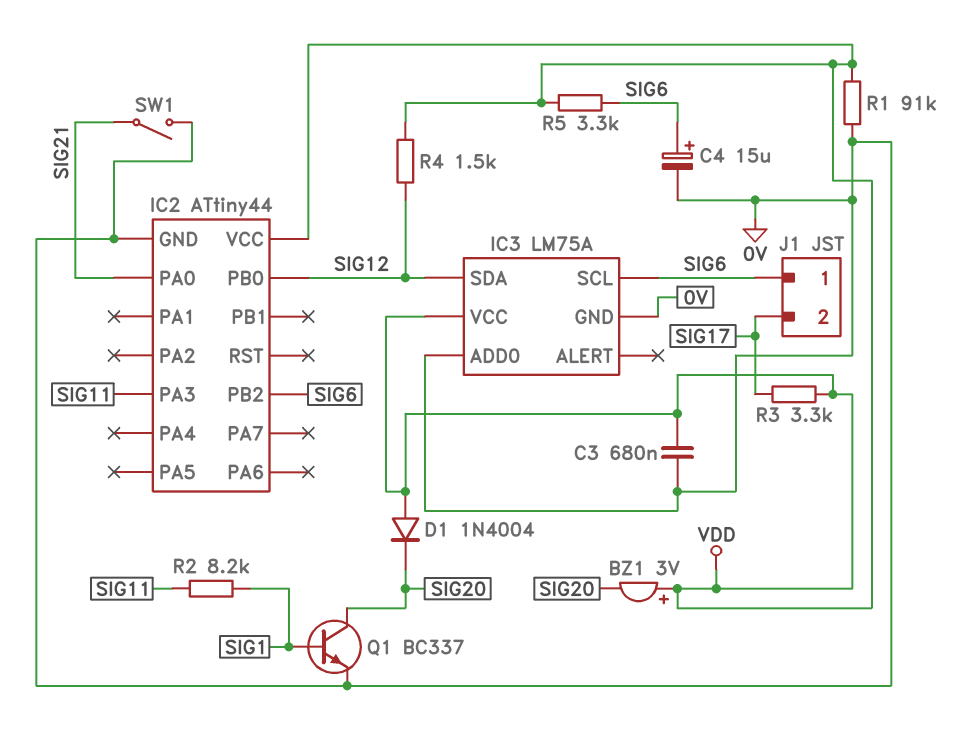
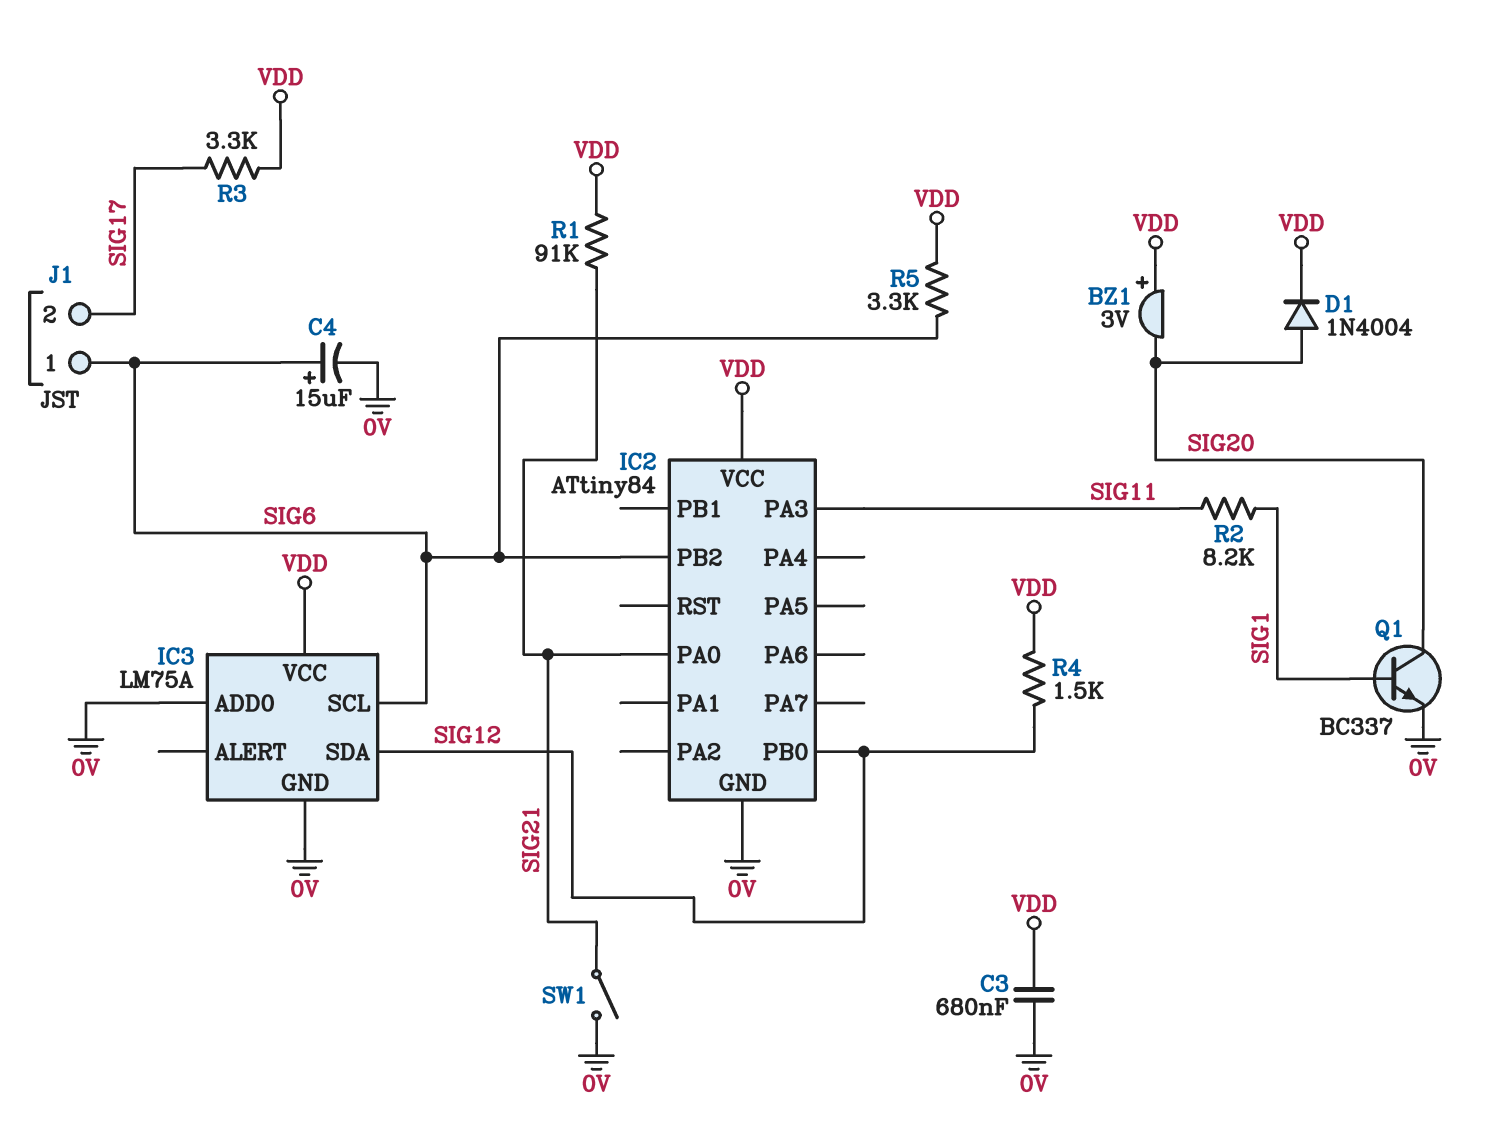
D1: diode 1N4004 (A VDD, K SIG20) -> diode 1N4004 (A SIG20, K VDD)
IC2: ATtiny44 -> ATtiny84
R1: 91k (0V, VDD) -> 91k (SIG21, VDD)

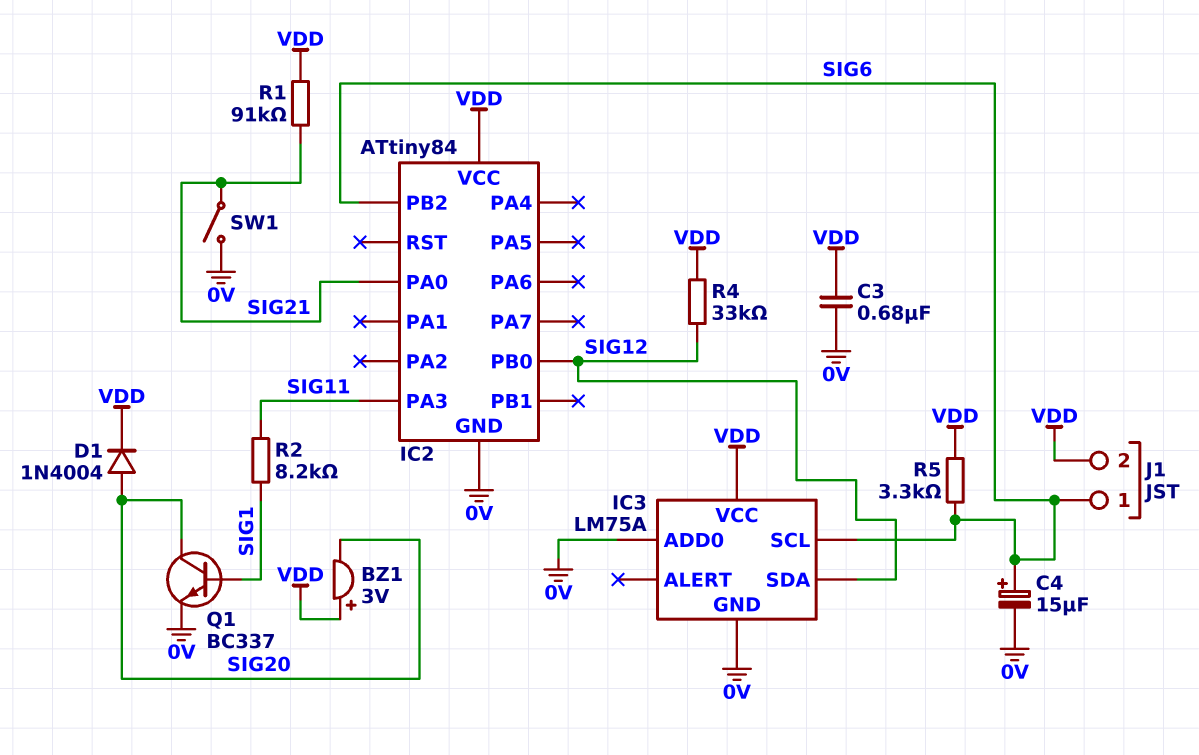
J1 pin 2: SIG17 -> VDD
R3: 3.3k (SIG17, VDD) -> none
R4: 1.5k (SIG12, VDD) -> 33k (SIG12, VDD)

